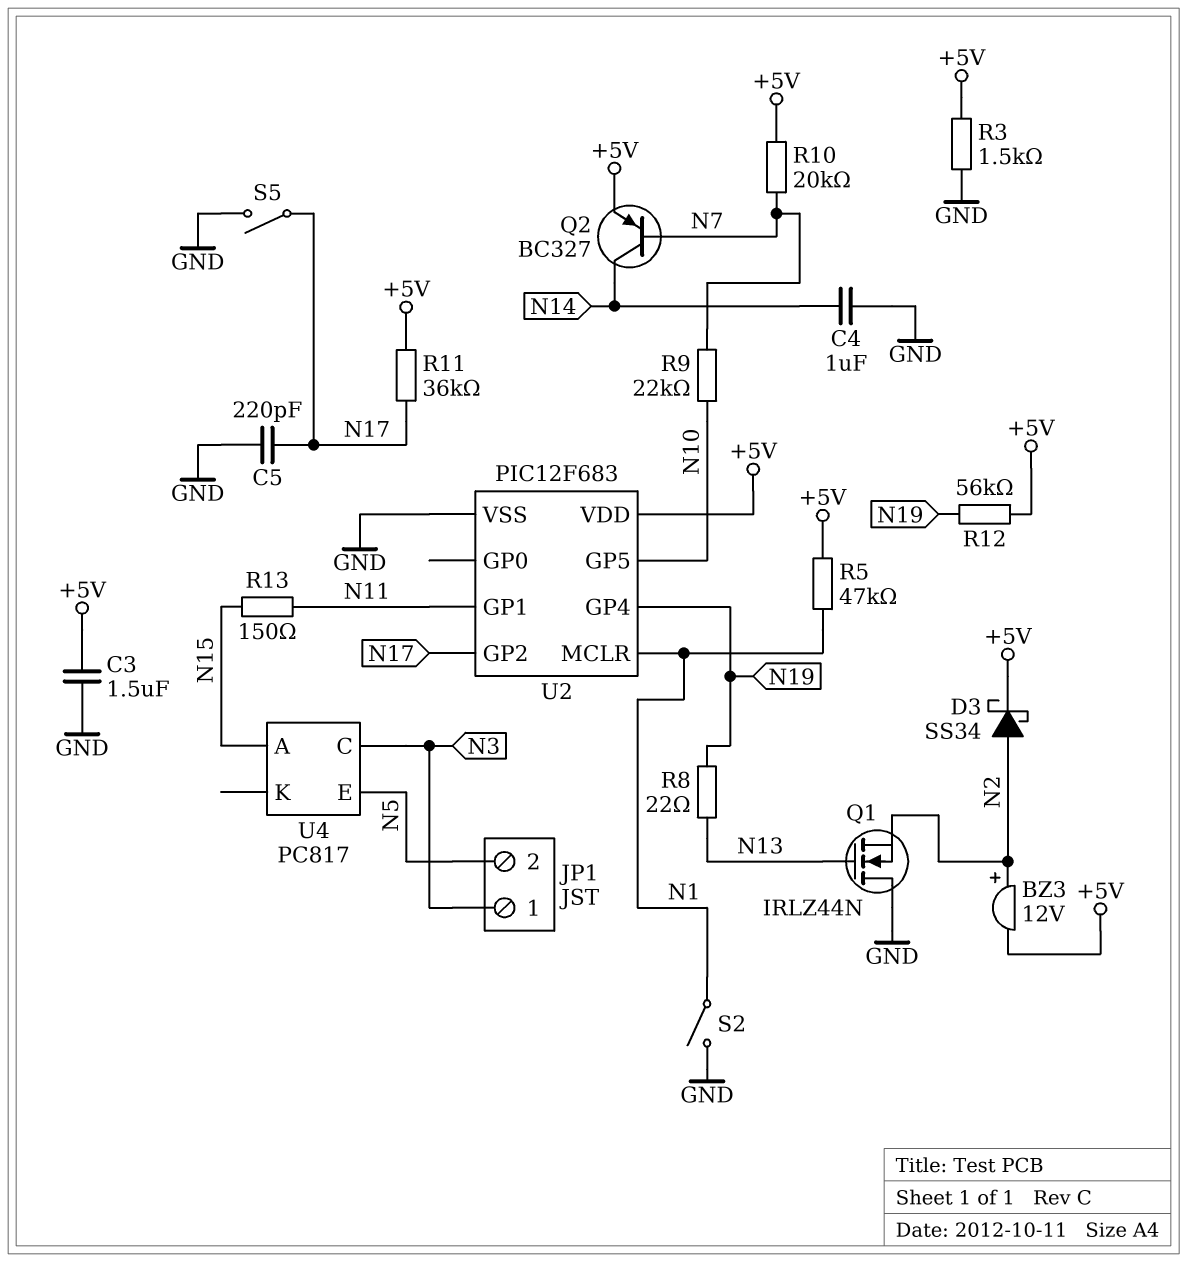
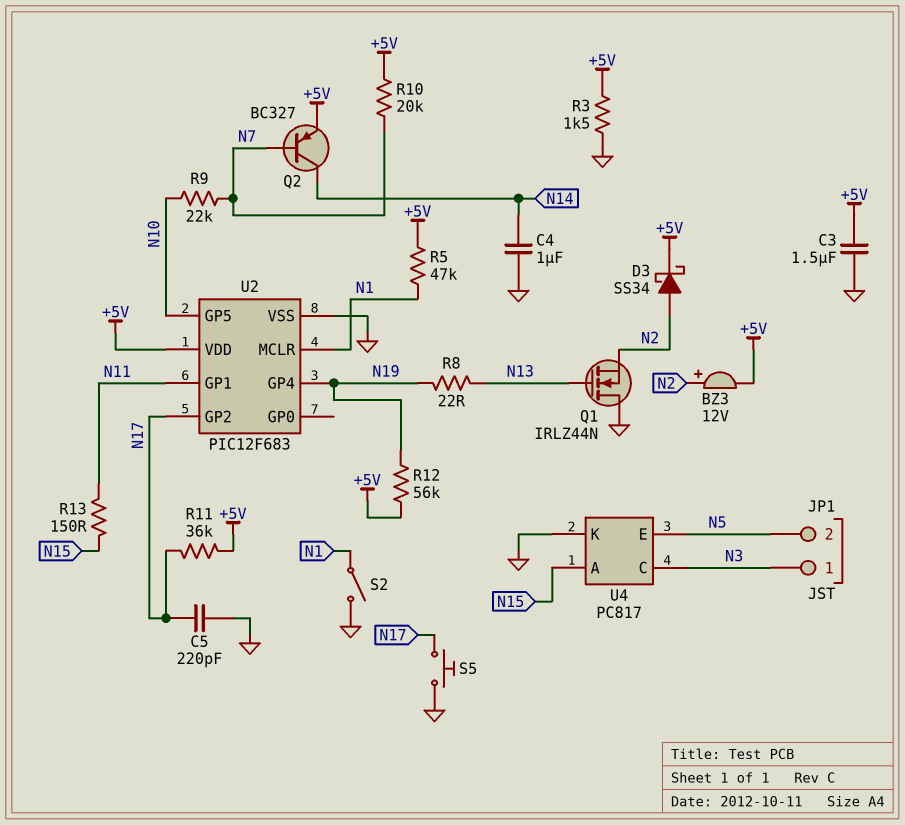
S5: switch (GND, N17) -> button (GND, N17)
U4 pin K: none -> GND

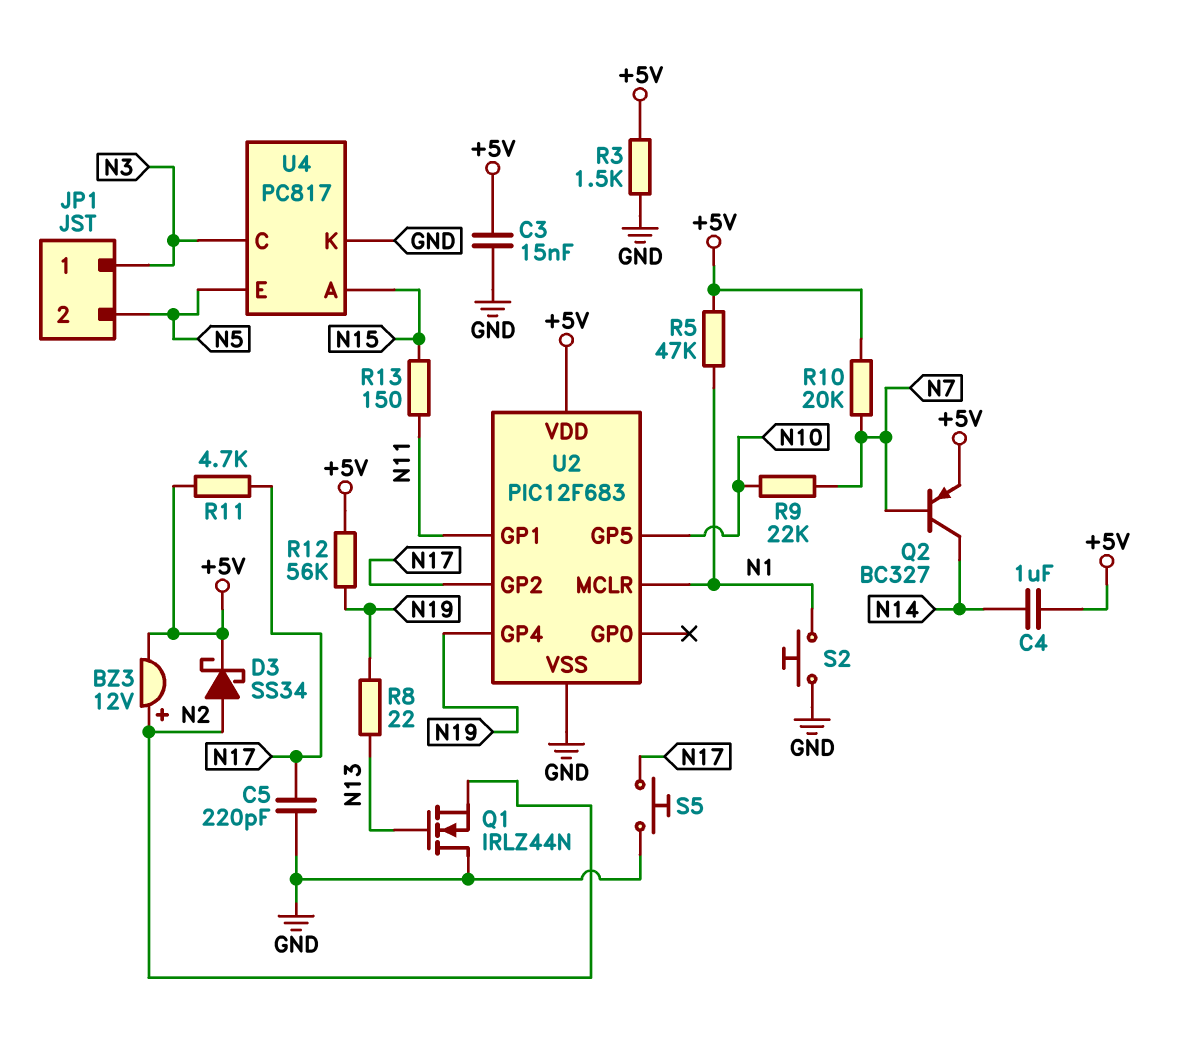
C3: 1.5uF (+5V, GND) -> 15nF (+5V, GND)
C4: 1uF (GND, N14) -> 1uF (+5V, N14)
R11: 36k (+5V, N17) -> 4.7k (+5V, N17)
S2: switch (GND, N1) -> button (GND, N1)

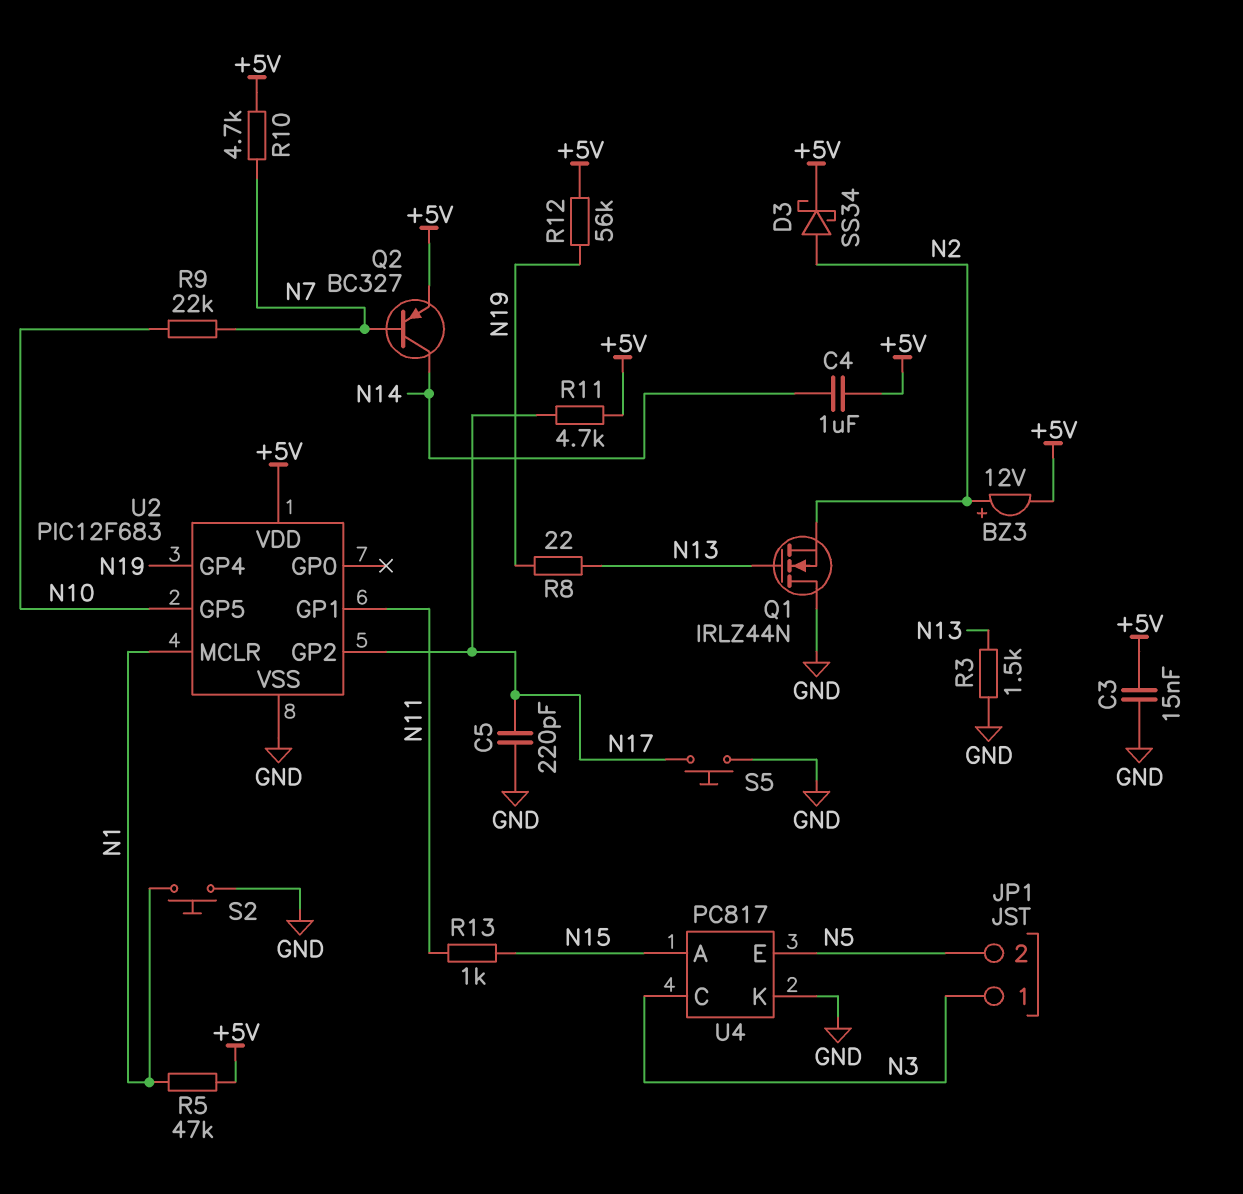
R3: 1.5k (+5V, GND) -> 1.5k (GND, N13)
R10: 20k (+5V, N7) -> 4.7k (+5V, N7)
R13: 150 (N11, N15) -> 1k (N11, N15)

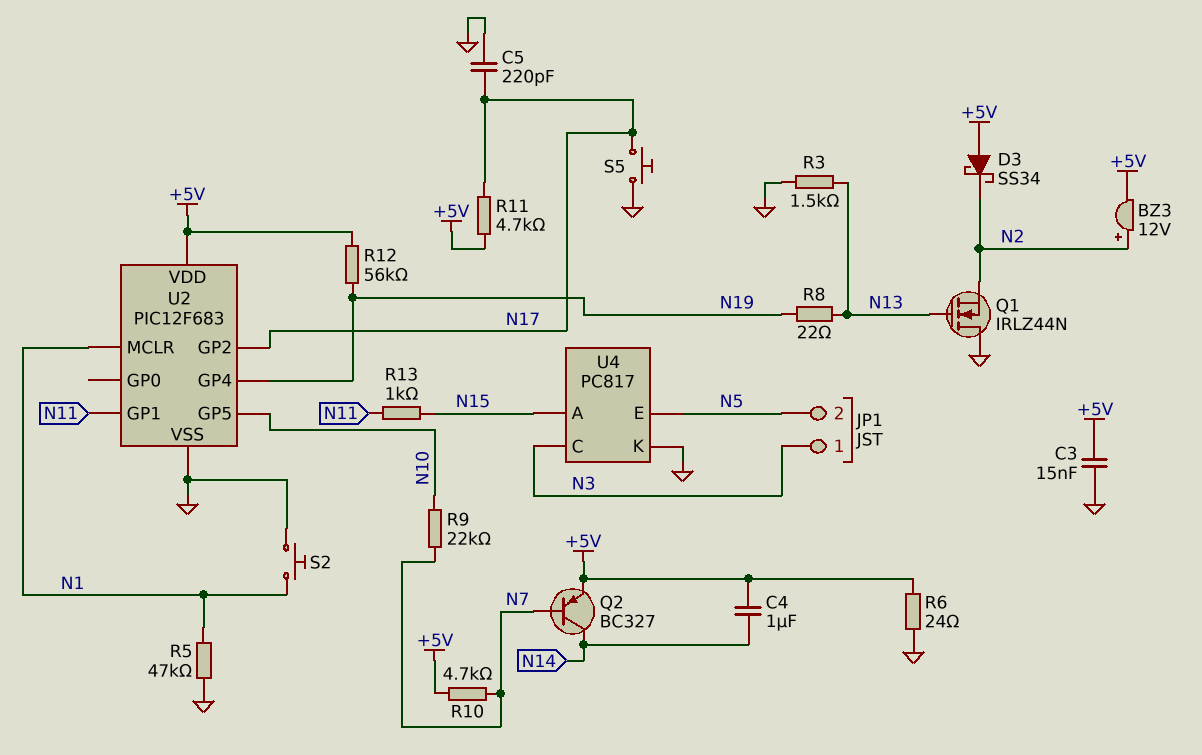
D3: schottky SS34 (A N2, K +5V) -> schottky SS34 (A +5V, K N2)
R5: 47k (+5V, N1) -> 47k (GND, N1)
R6: none -> 24 (+5V, GND)

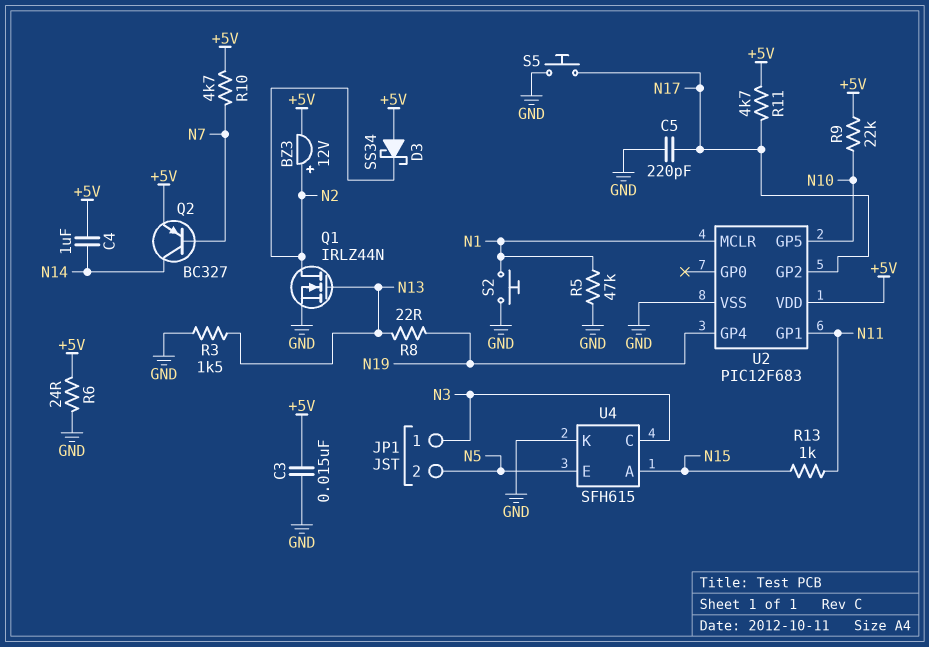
Q1: NMOS IRLZ44N (G N13, D GND, S N2) -> NMOS IRLZ44N (G N13, D N2, S GND)
R9: 22k (N7, N10) -> 22k (+5V, N10)
R12: 56k (+5V, N19) -> none
U4: PC817 -> SFH615

